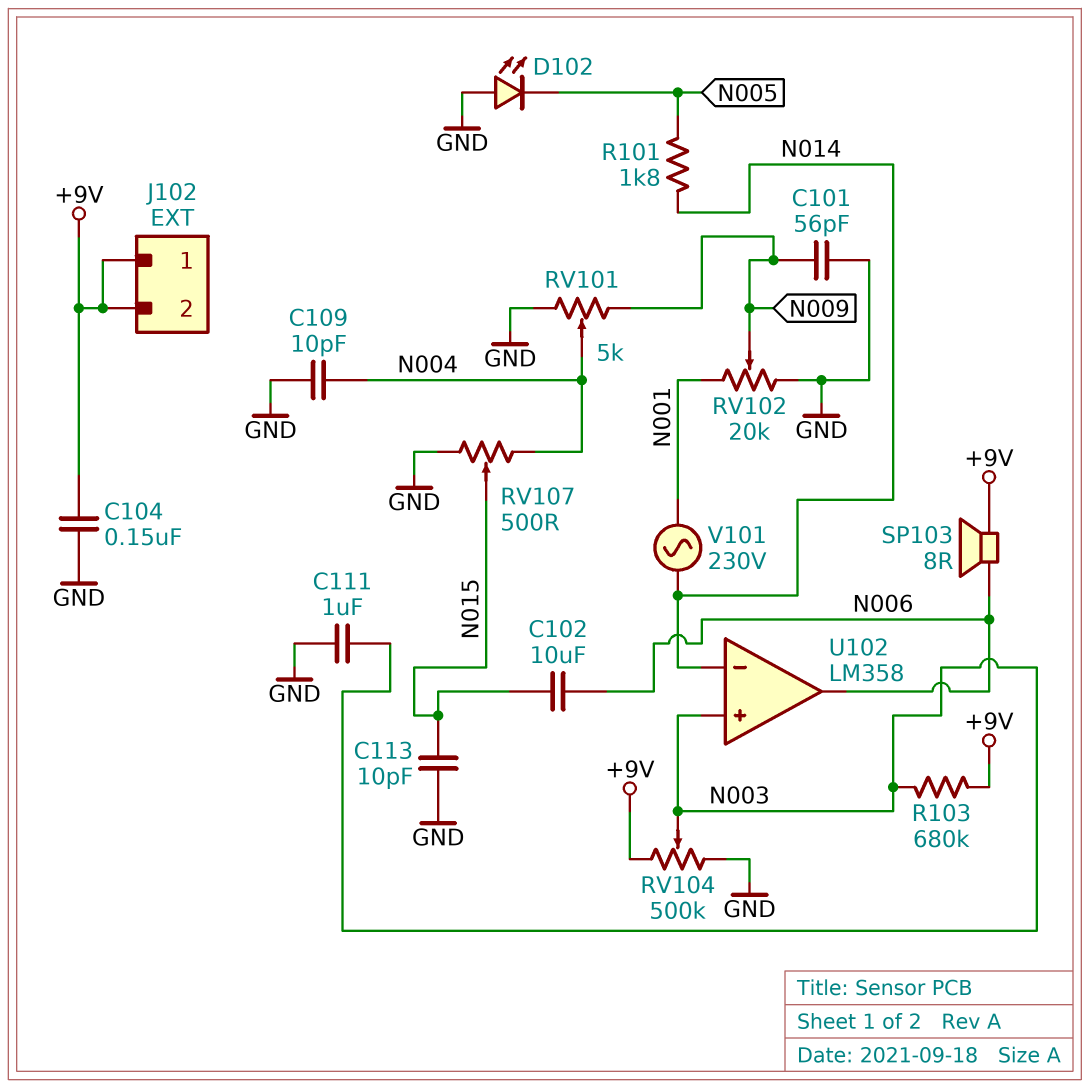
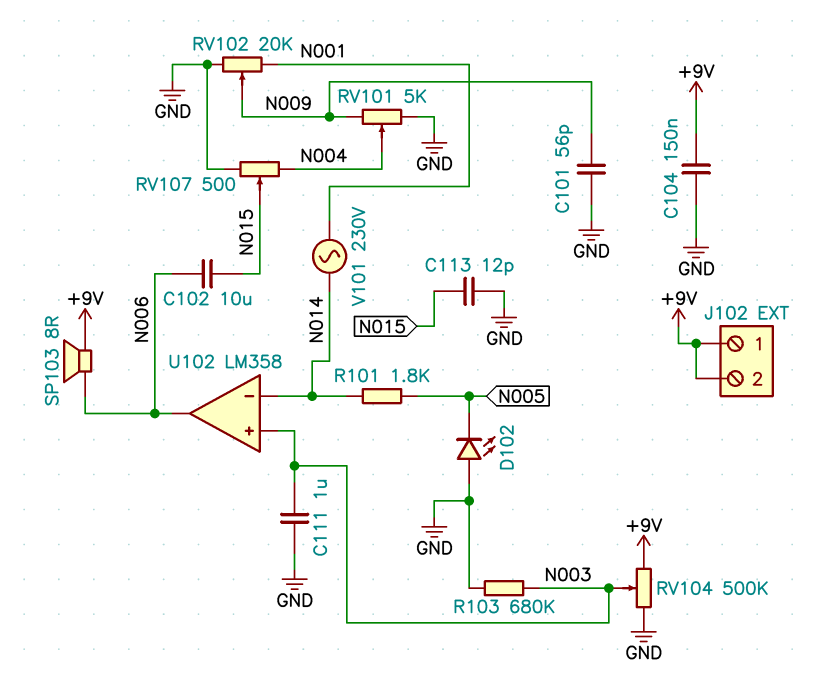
C109: 10pF (GND, N004) -> none
C113: 10pF (GND, N015) -> 12pF (GND, N015)
R103: 680k (+9V, N003) -> 680k (GND, N003)

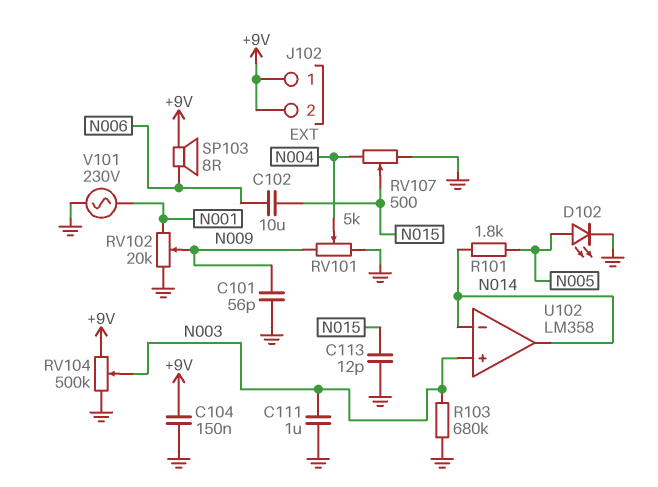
D102: LED (A GND, K N005) -> LED (A N005, K GND)
U102 pin out: N006 -> N014
V101: AC 230V (N001, N014) -> AC 230V (GND, N001)

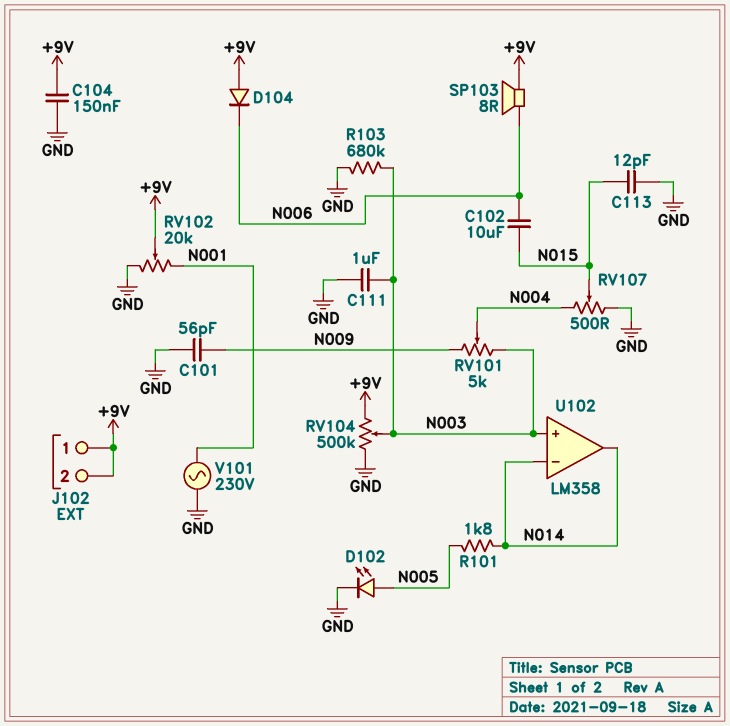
D104: none -> diode (A +9V, K N006)
RV101: 5k (GND, N009, wiper N004) -> 5k (N003, N009, wiper N004)
RV102: 20k (GND, N001, wiper N009) -> 20k (GND, N001, wiper +9V)

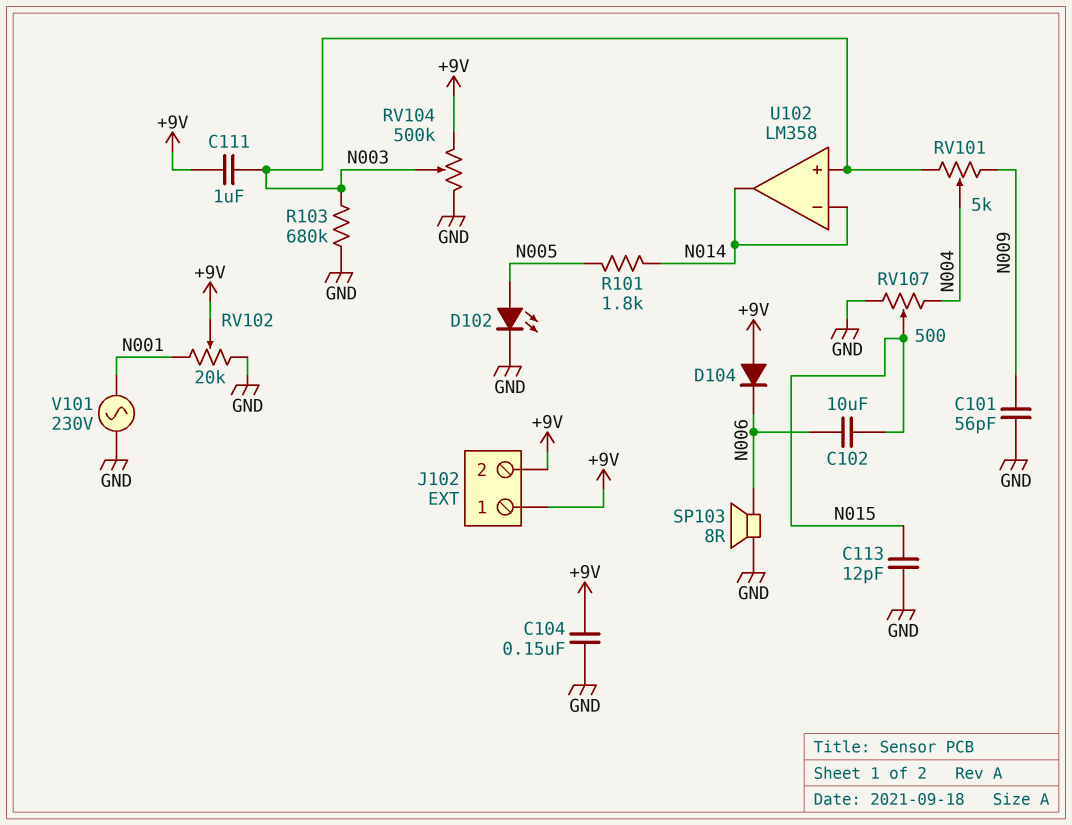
C111: 1uF (GND, N003) -> 1uF (+9V, N003)
SP103: speaker 8R (+9V, N006) -> speaker 8R (GND, N006)

